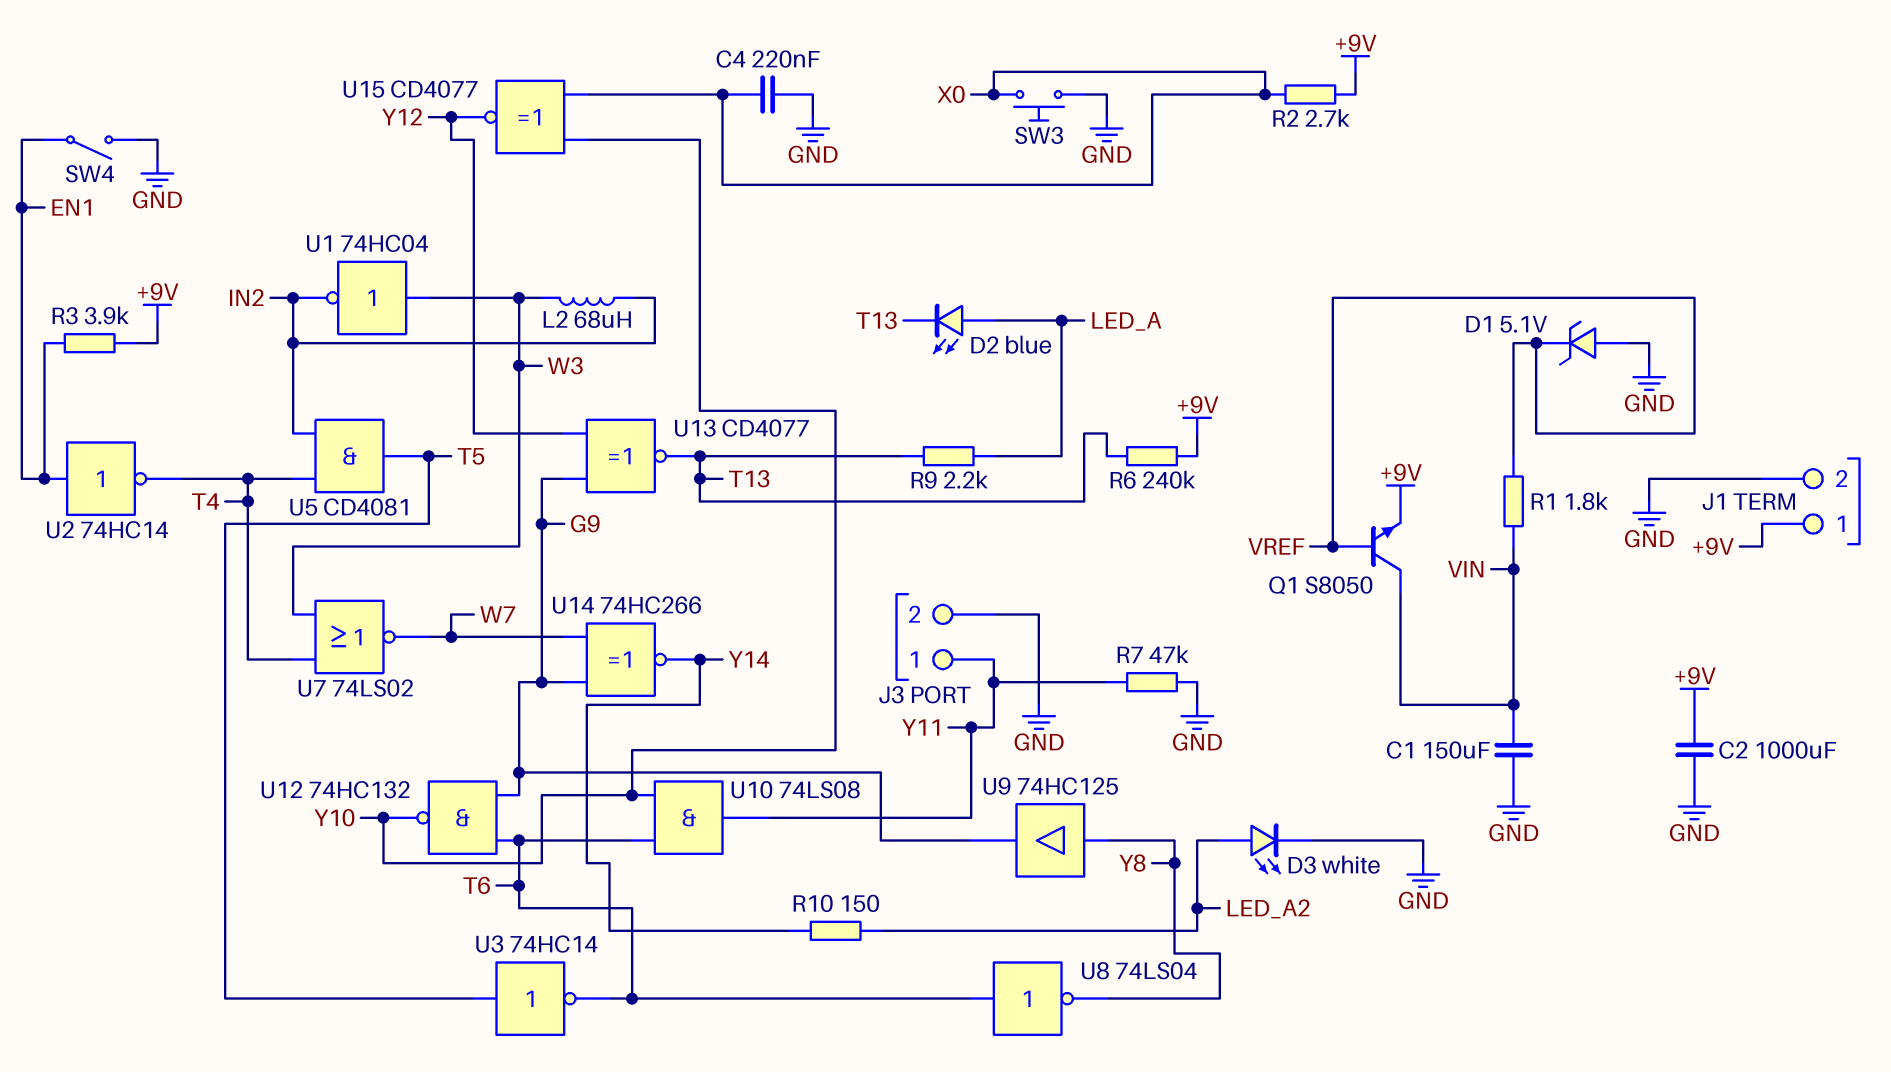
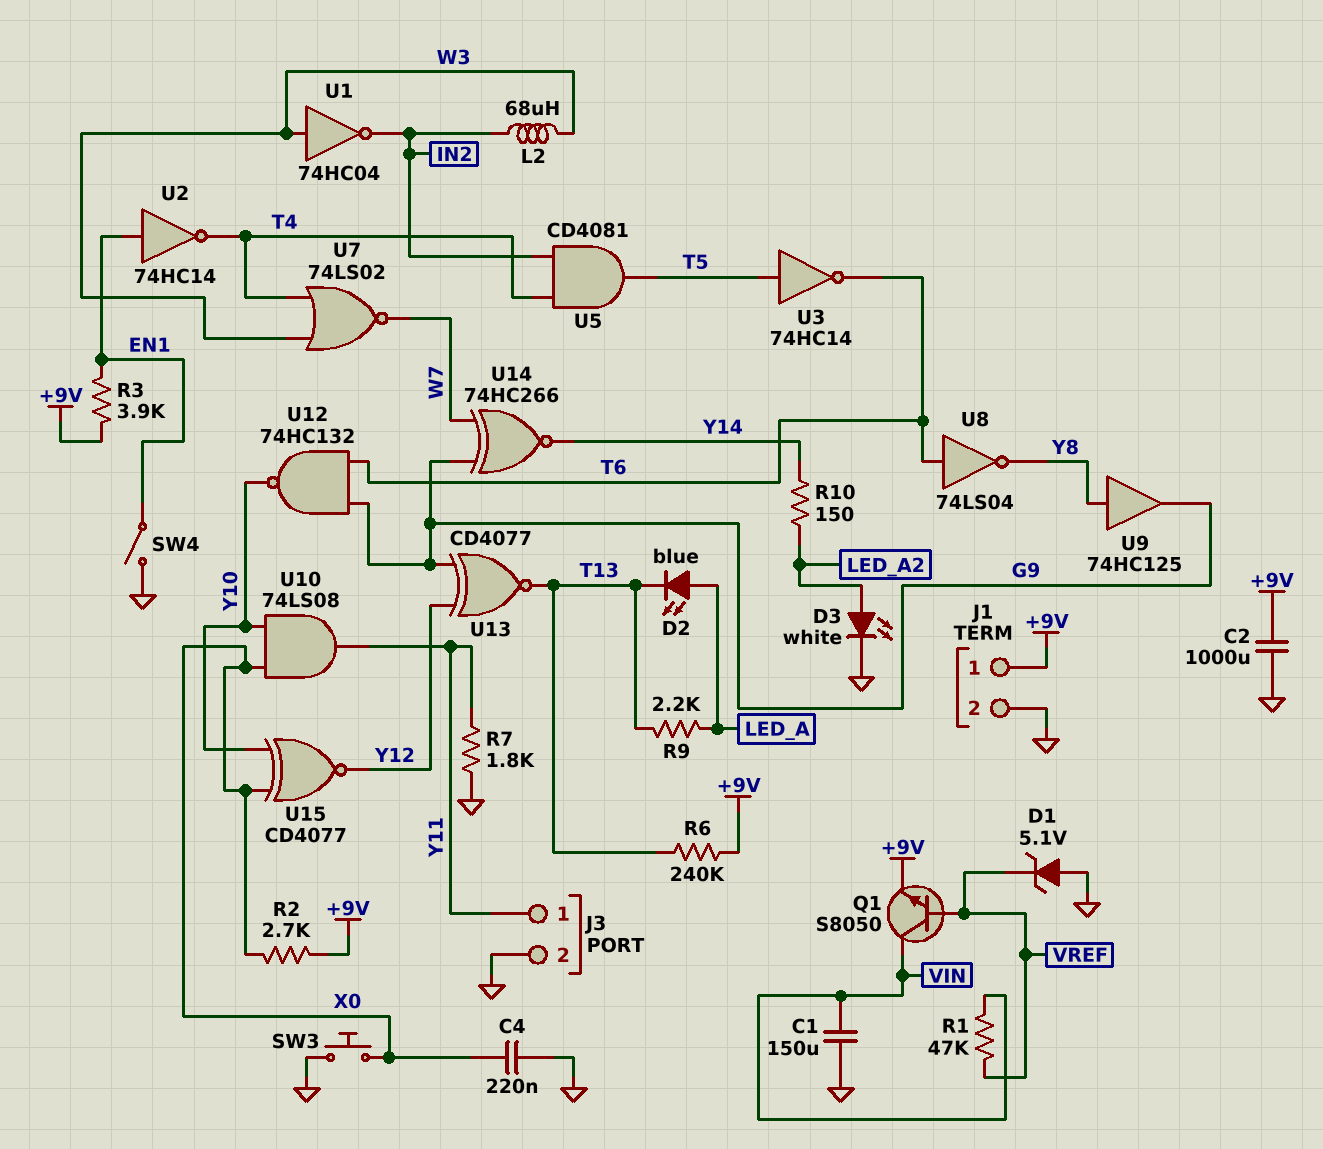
R1: 1.8k (VIN, VREF) -> 47k (VIN, VREF)
R7: 47k (GND, Y11) -> 1.8k (GND, Y11)
U10: AND 74LS08 (in T6, in Y10, out Y11) -> AND 74LS08 (in X0, in Y10, out Y11)

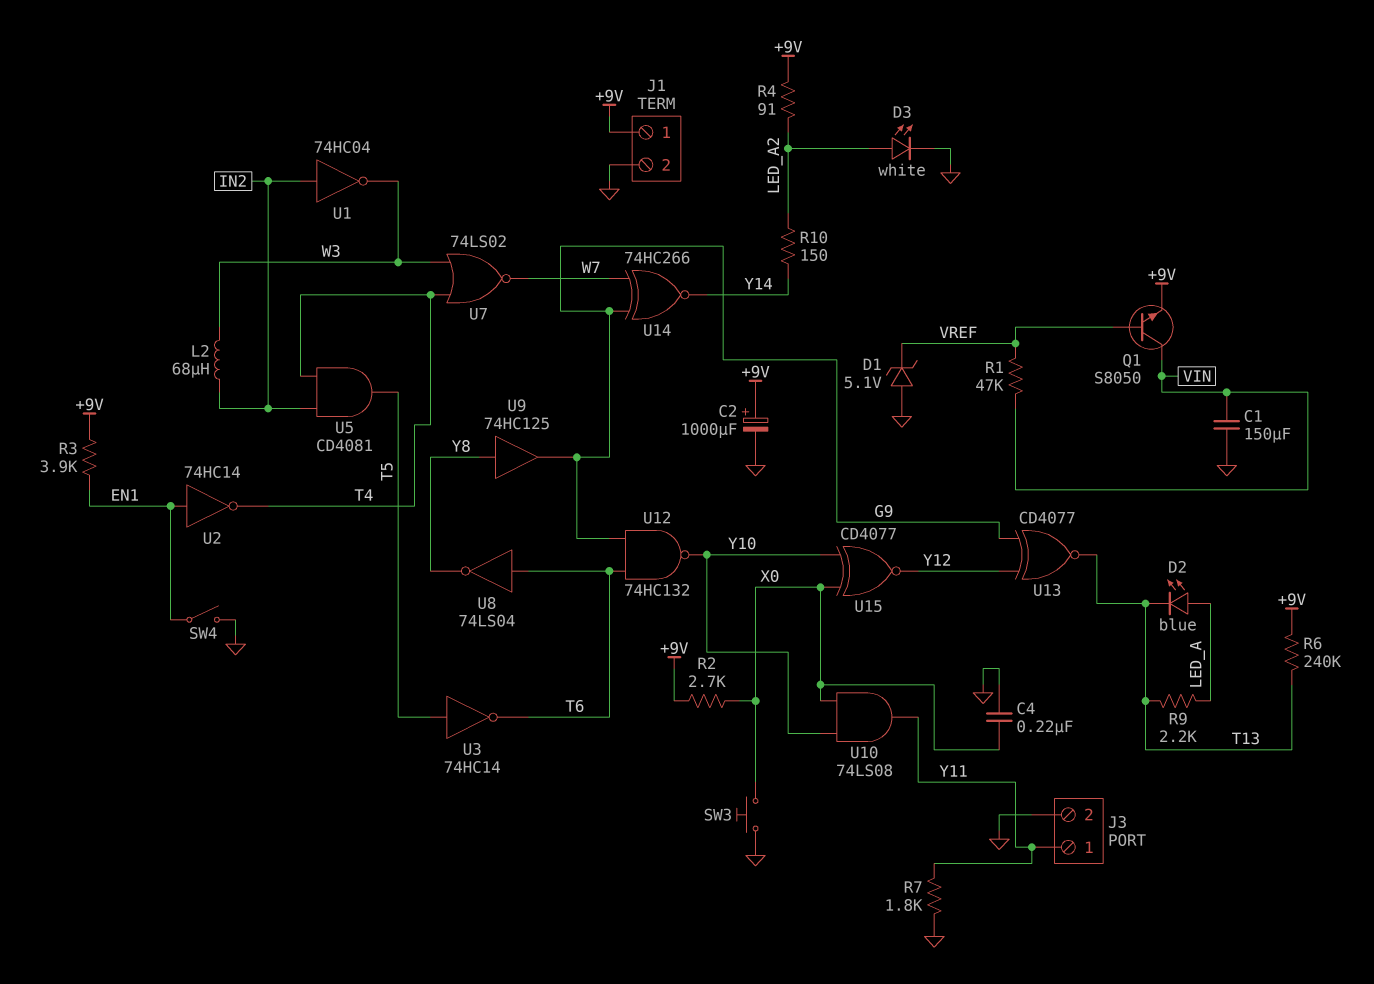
C2: 1000uF (+9V, GND) -> 1000uF (plus +9V, minus GND)
R4: none -> 91 (+9V, LED_A2)
U1: NOT 74HC04 (in W3, out IN2) -> NOT 74HC04 (in IN2, out W3)

